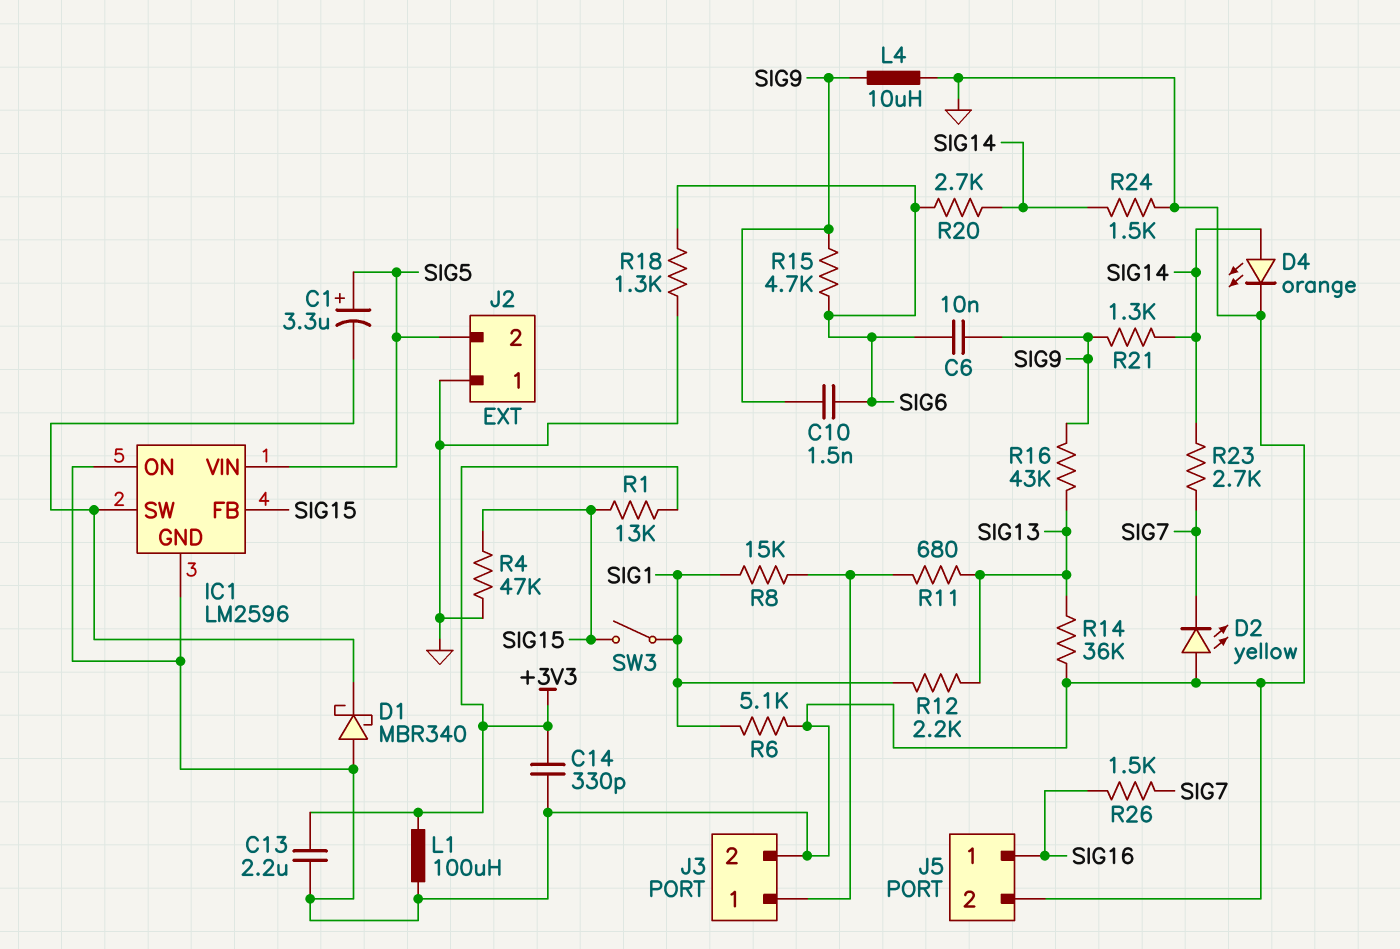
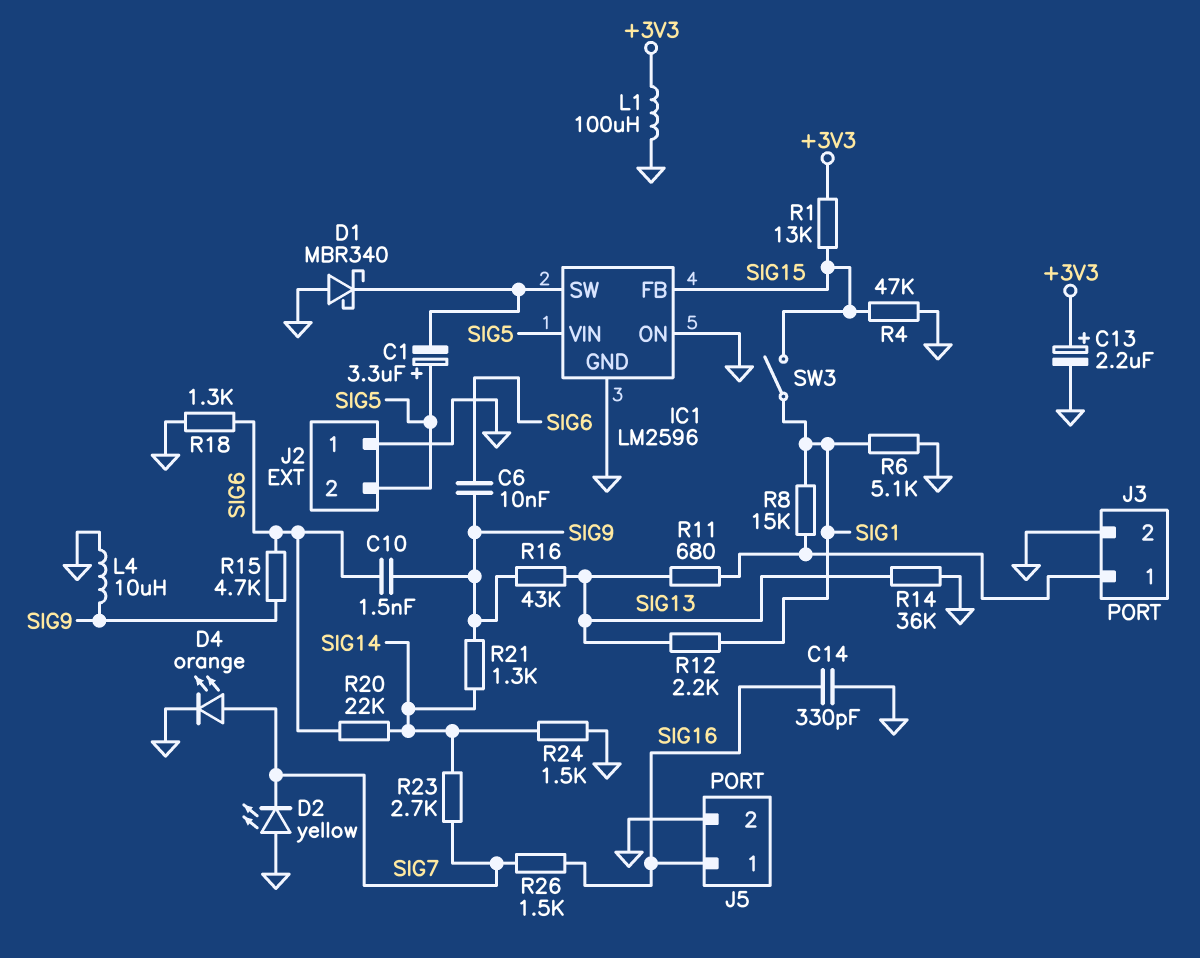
C13: 2.2uF (+3V3, GND) -> 2.2uF (plus +3V3, minus GND)
C14: 330pF (+3V3, GND) -> 330pF (GND, SIG16)
D4: LED orange (A SIG14, K GND) -> LED orange (A SIG7, K GND)
R20: 2.7k (SIG6, SIG14) -> 22k (SIG6, SIG14)

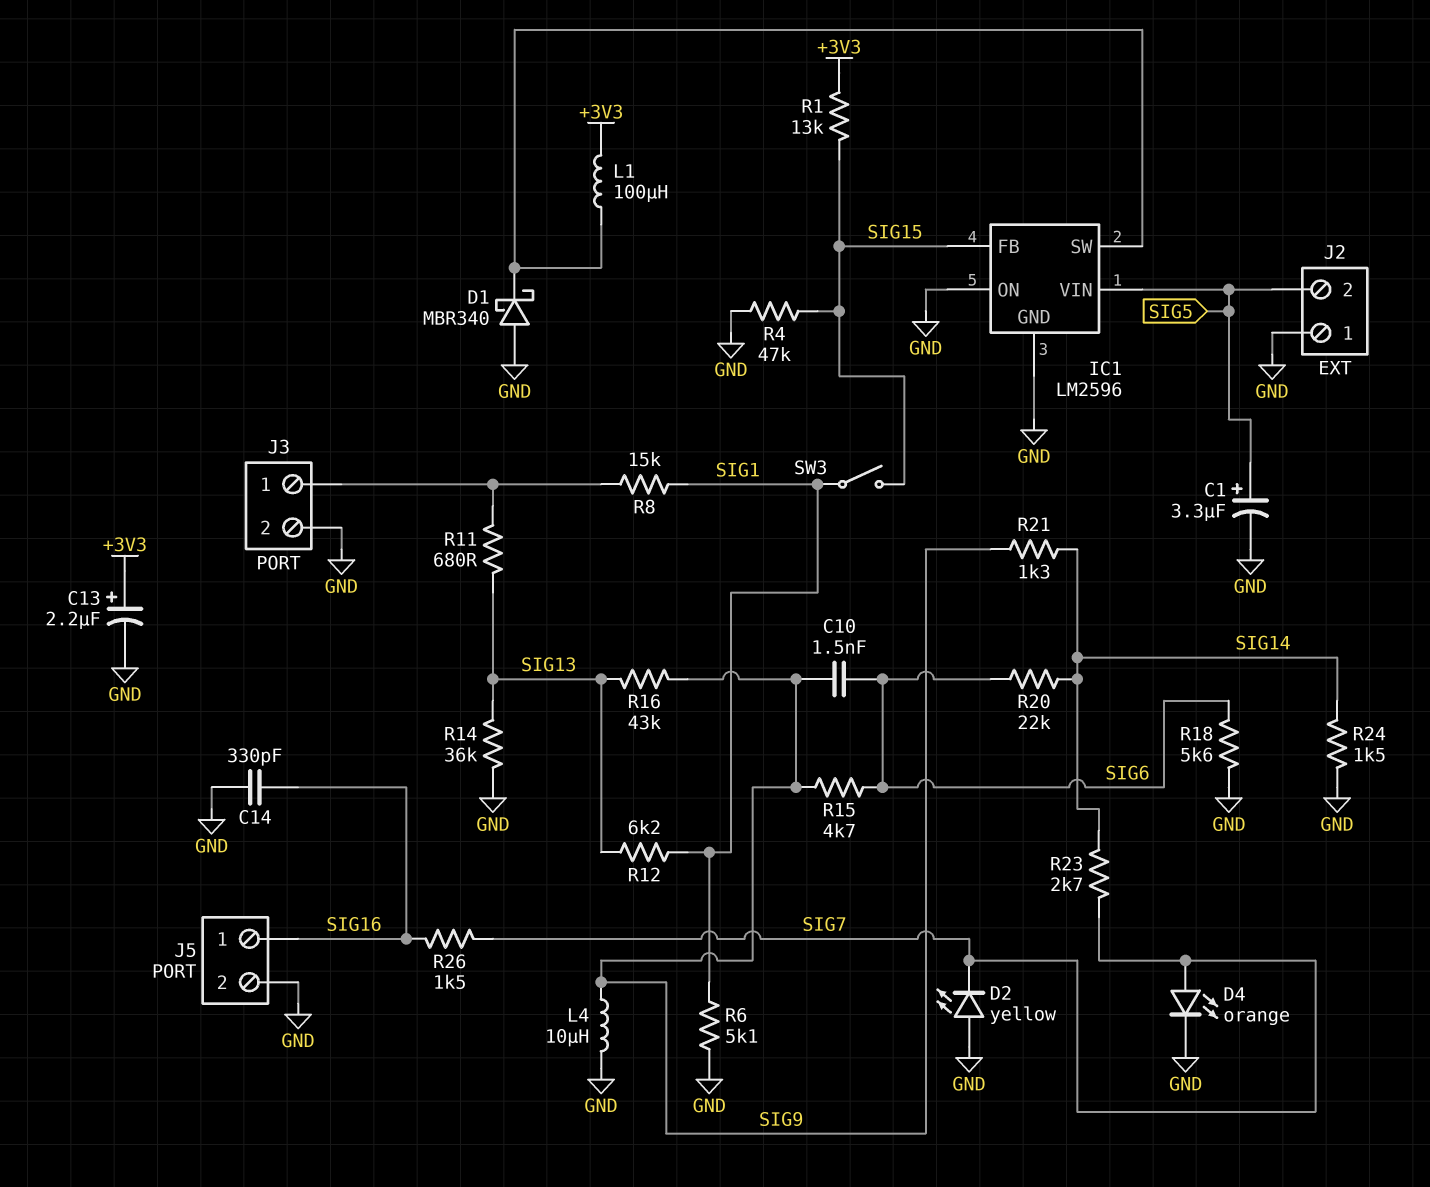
C1: 3.3uF (plus SIG5, minus IC1/SW) -> 3.3uF (plus SIG5, minus GND)
C6: 10nF (SIG6, SIG9) -> none
L1: 100uH (+3V3, GND) -> 100uH (+3V3, IC1/SW)
R12: 2.2k (SIG1, SIG13) -> 6.2k (SIG1, SIG13)
R18: 1.3k (GND, SIG6) -> 5.6k (GND, SIG6)

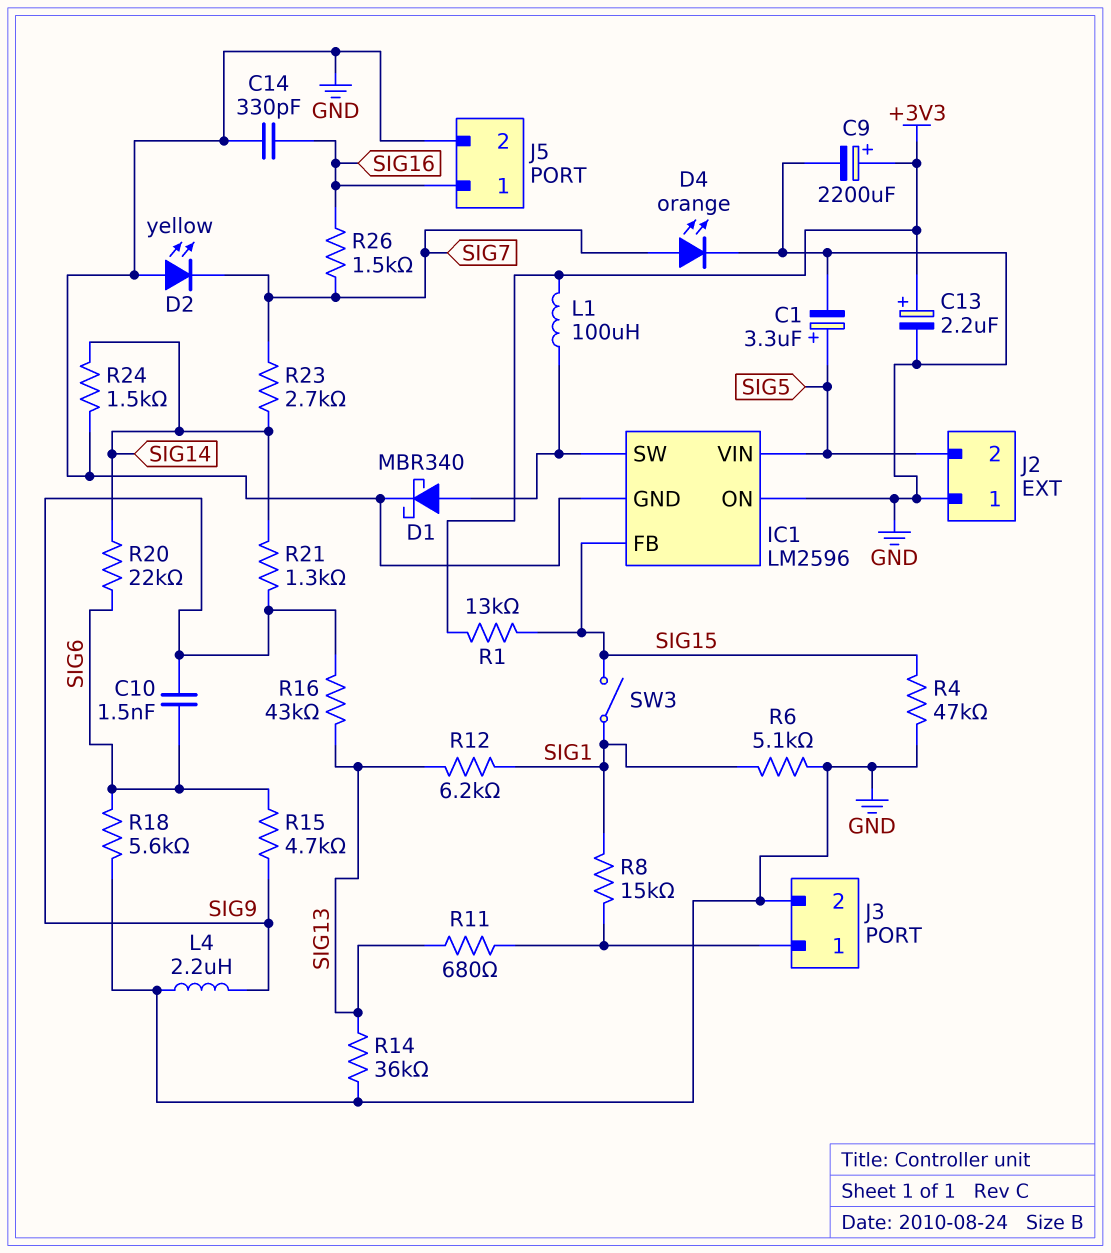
C9: none -> 2200uF (plus +3V3, minus GND)
D1: schottky MBR340 (A GND, K IC1/SW) -> schottky MBR340 (A IC1/SW, K GND)
L4: 10uH (GND, SIG9) -> 2.2uH (GND, SIG9)

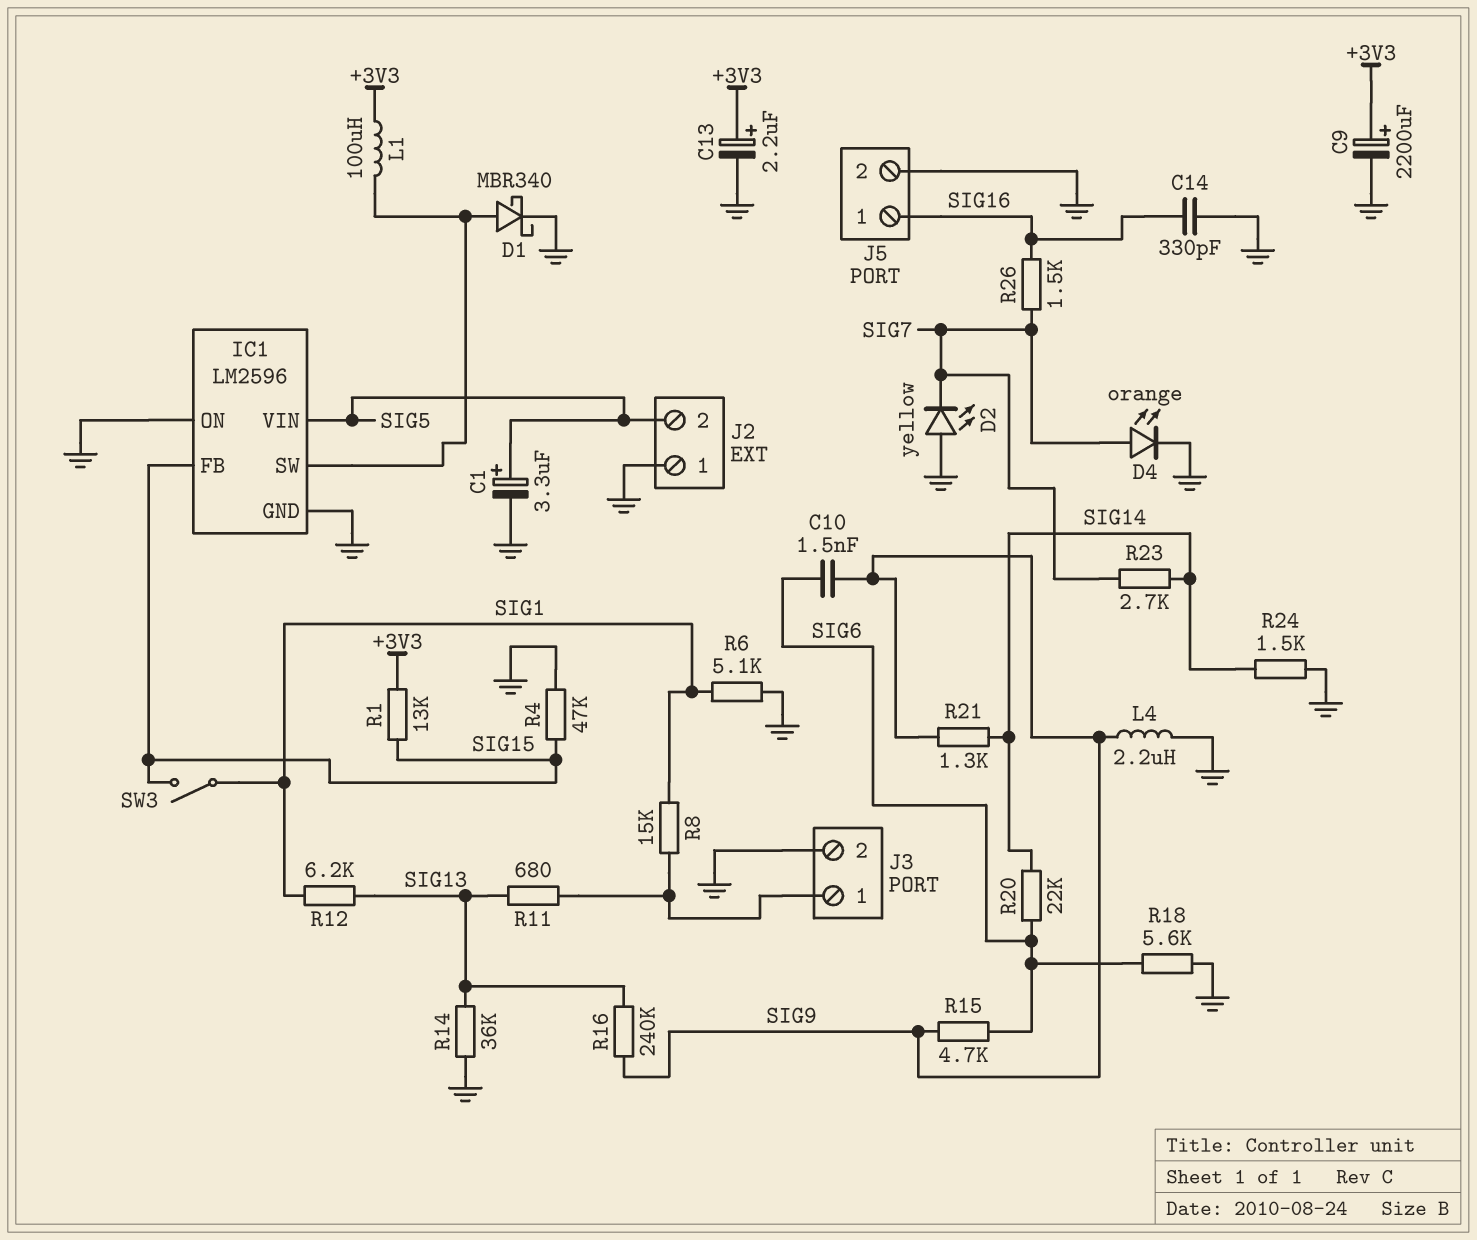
R16: 43k (SIG9, SIG13) -> 240k (SIG9, SIG13)

